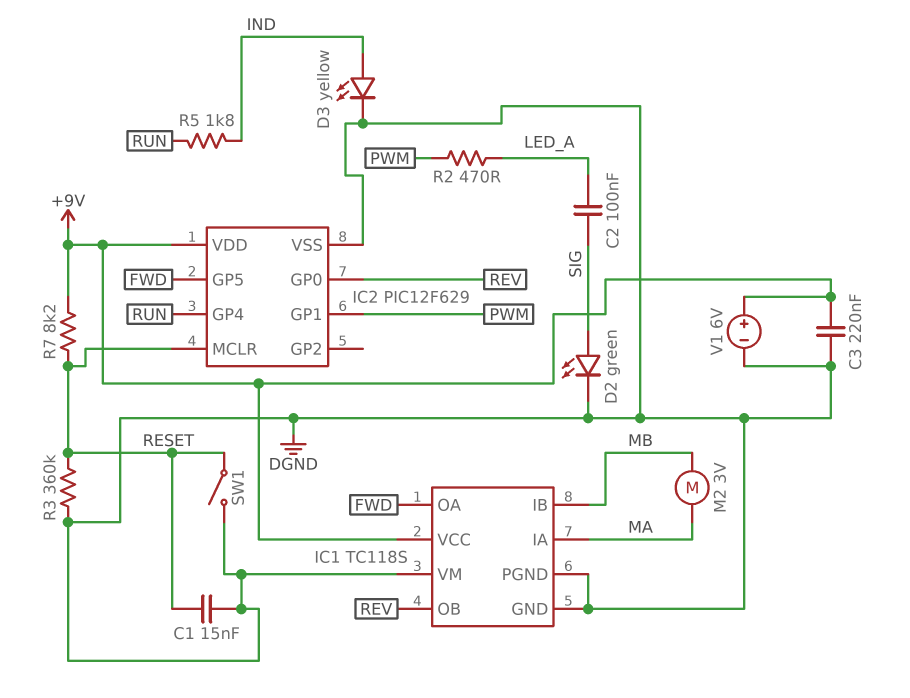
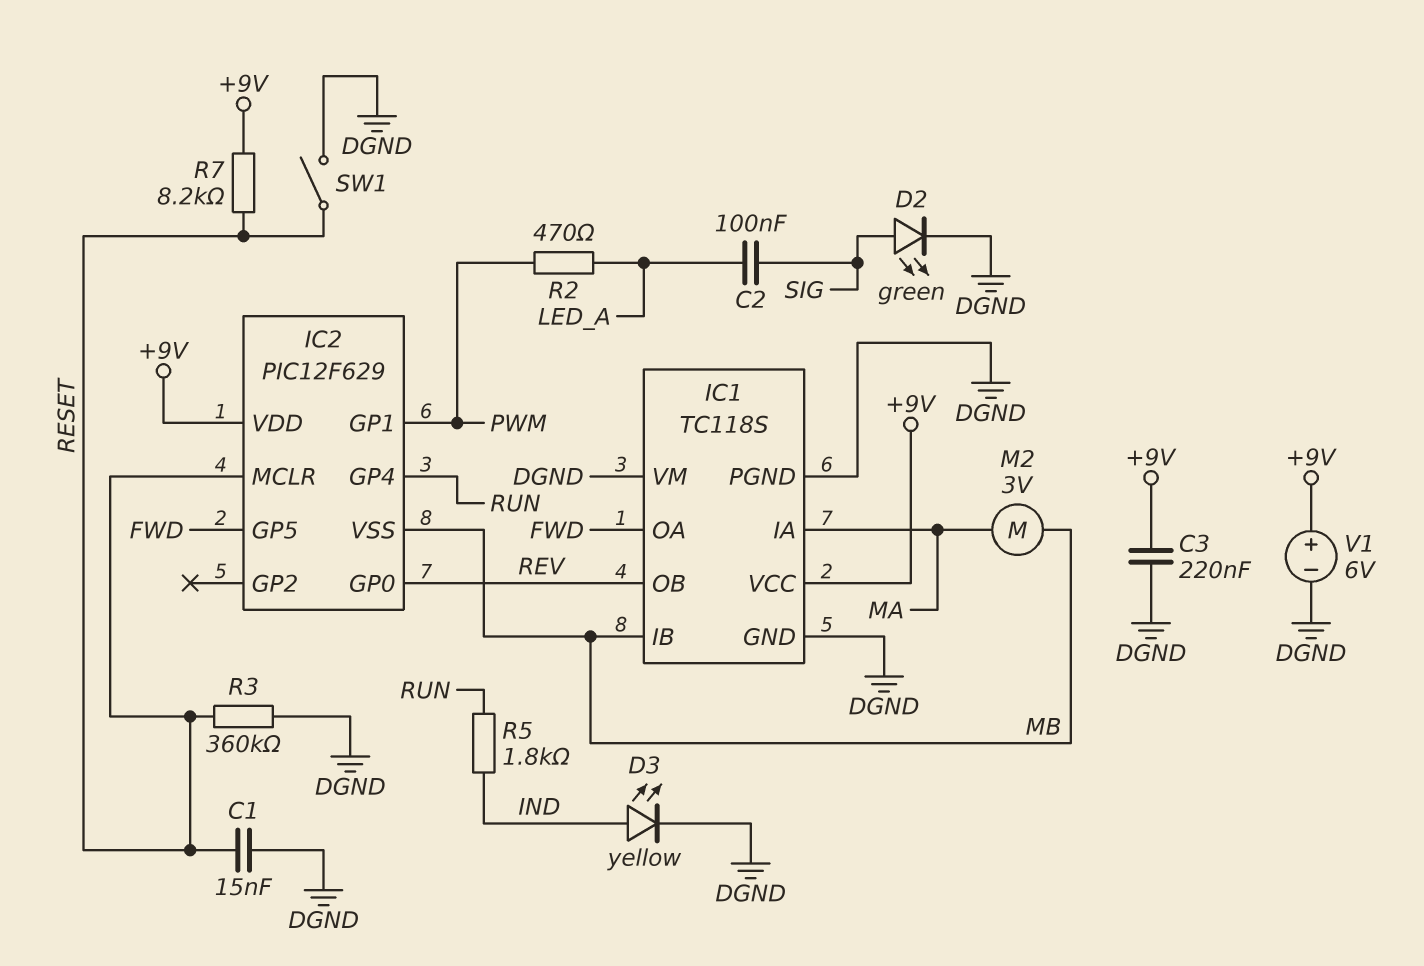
IC2 pin VSS: DGND -> MB

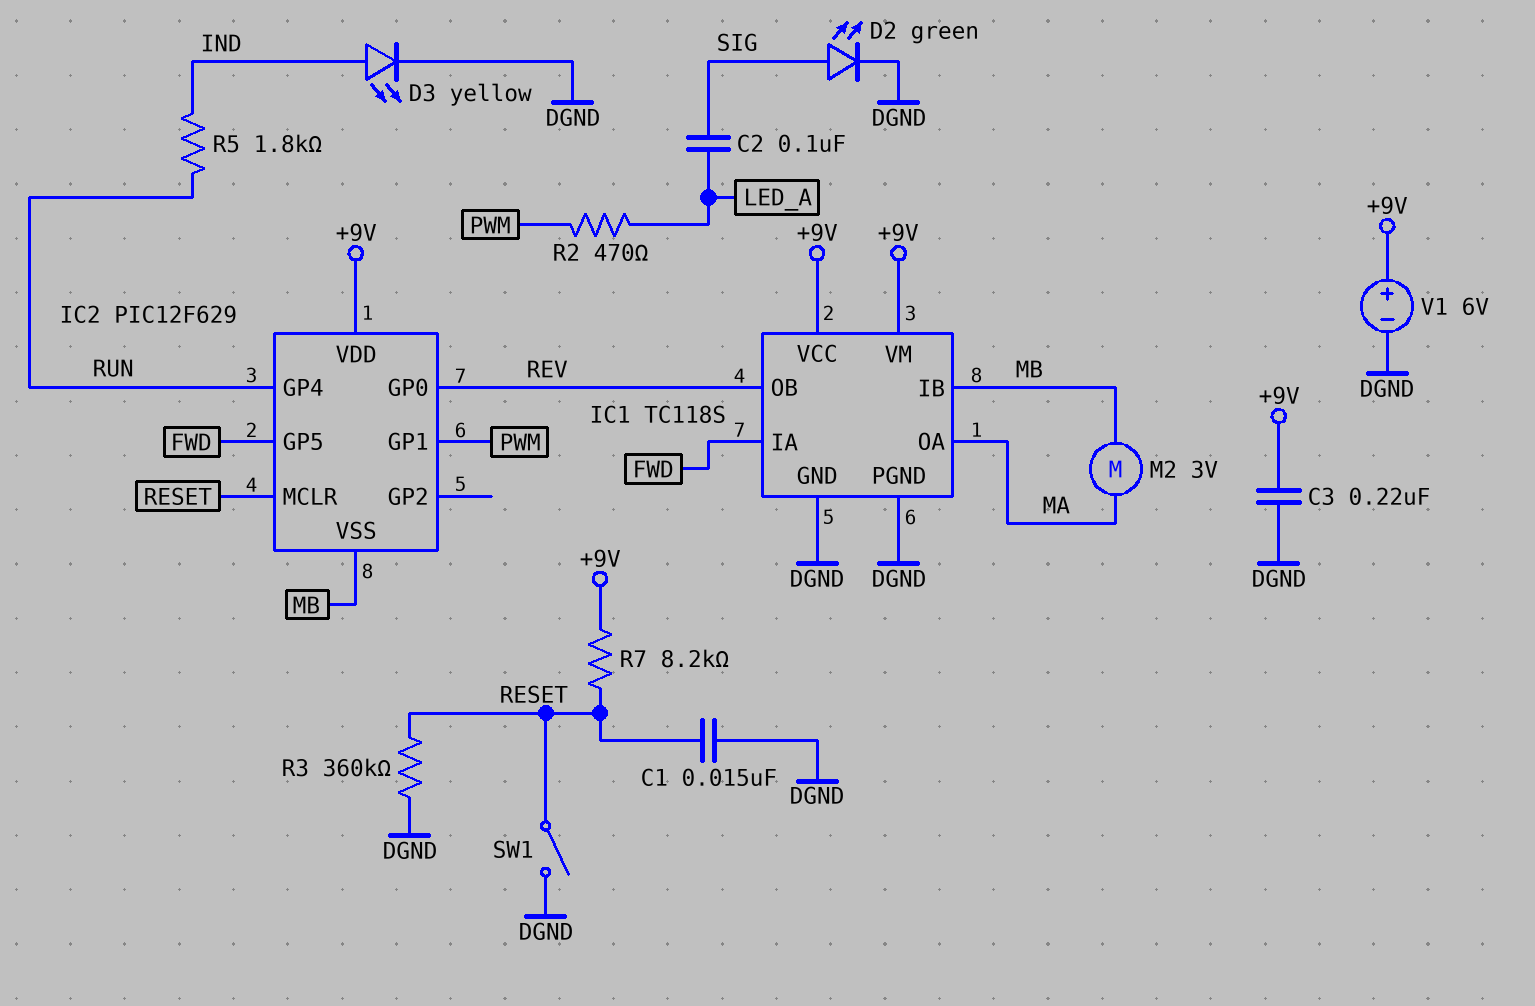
IC1 pin IA: MA -> FWD
IC1 pin OA: FWD -> MA
IC1 pin VM: DGND -> +9V

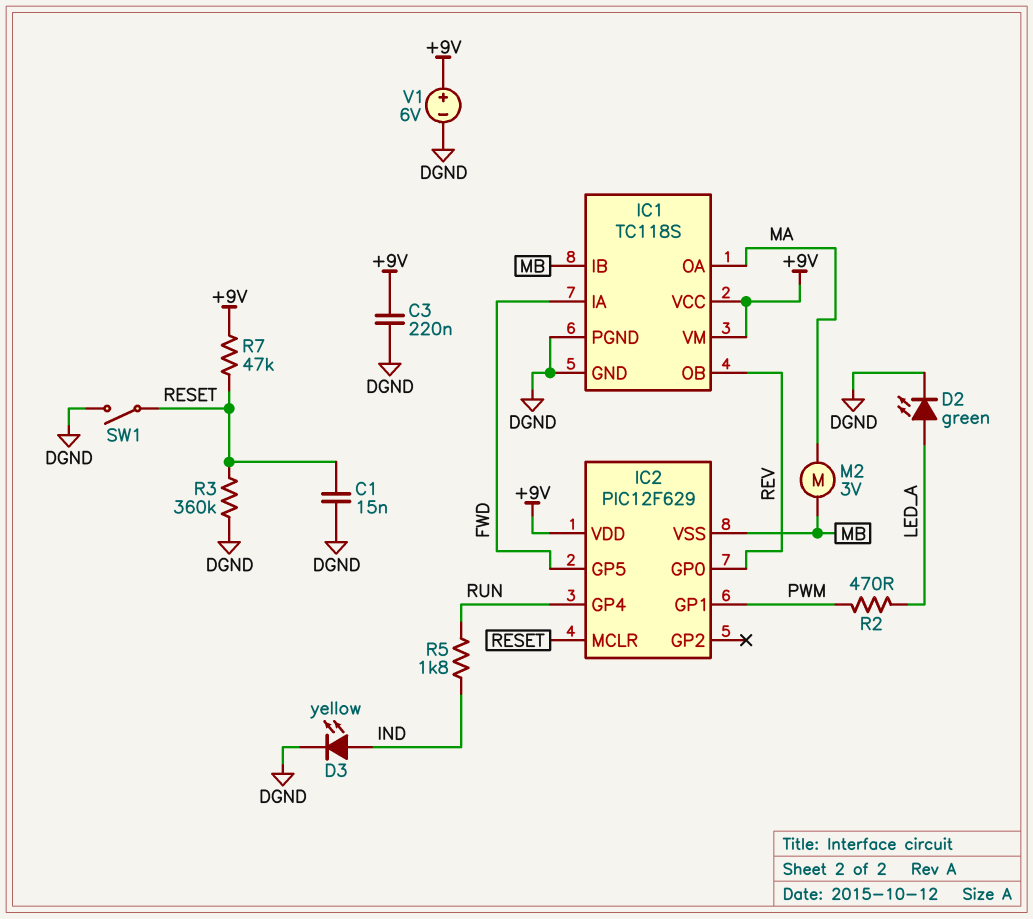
C2: 100nF (LED_A, SIG) -> none
D2: LED green (A SIG, K DGND) -> LED green (A LED_A, K DGND)
R7: 8.2k (+9V, RESET) -> 47k (+9V, RESET)

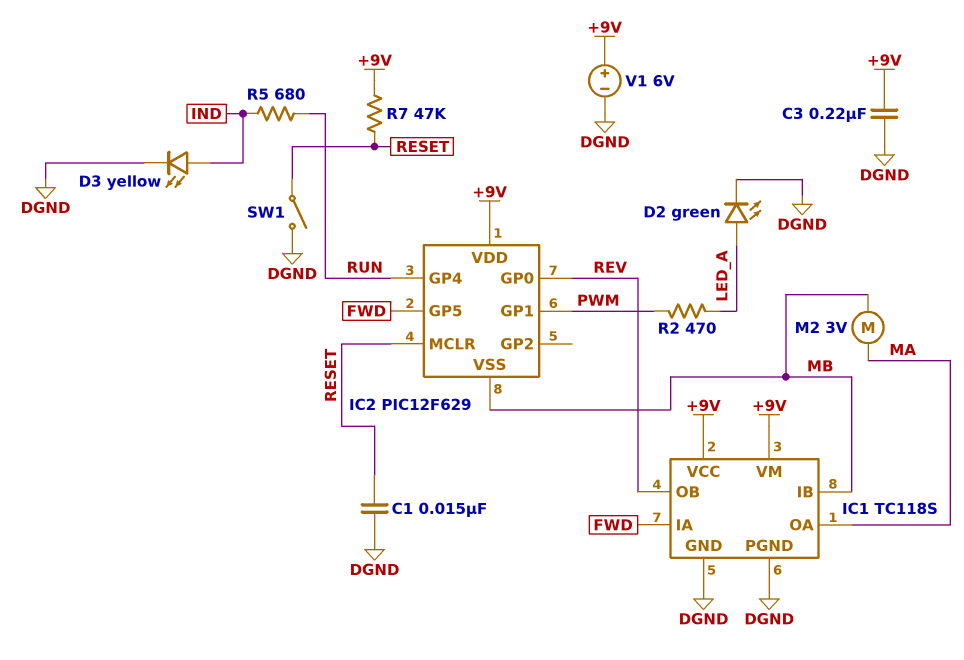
R3: 360k (DGND, RESET) -> none
R5: 1.8k (IND, RUN) -> 680 (IND, RUN)

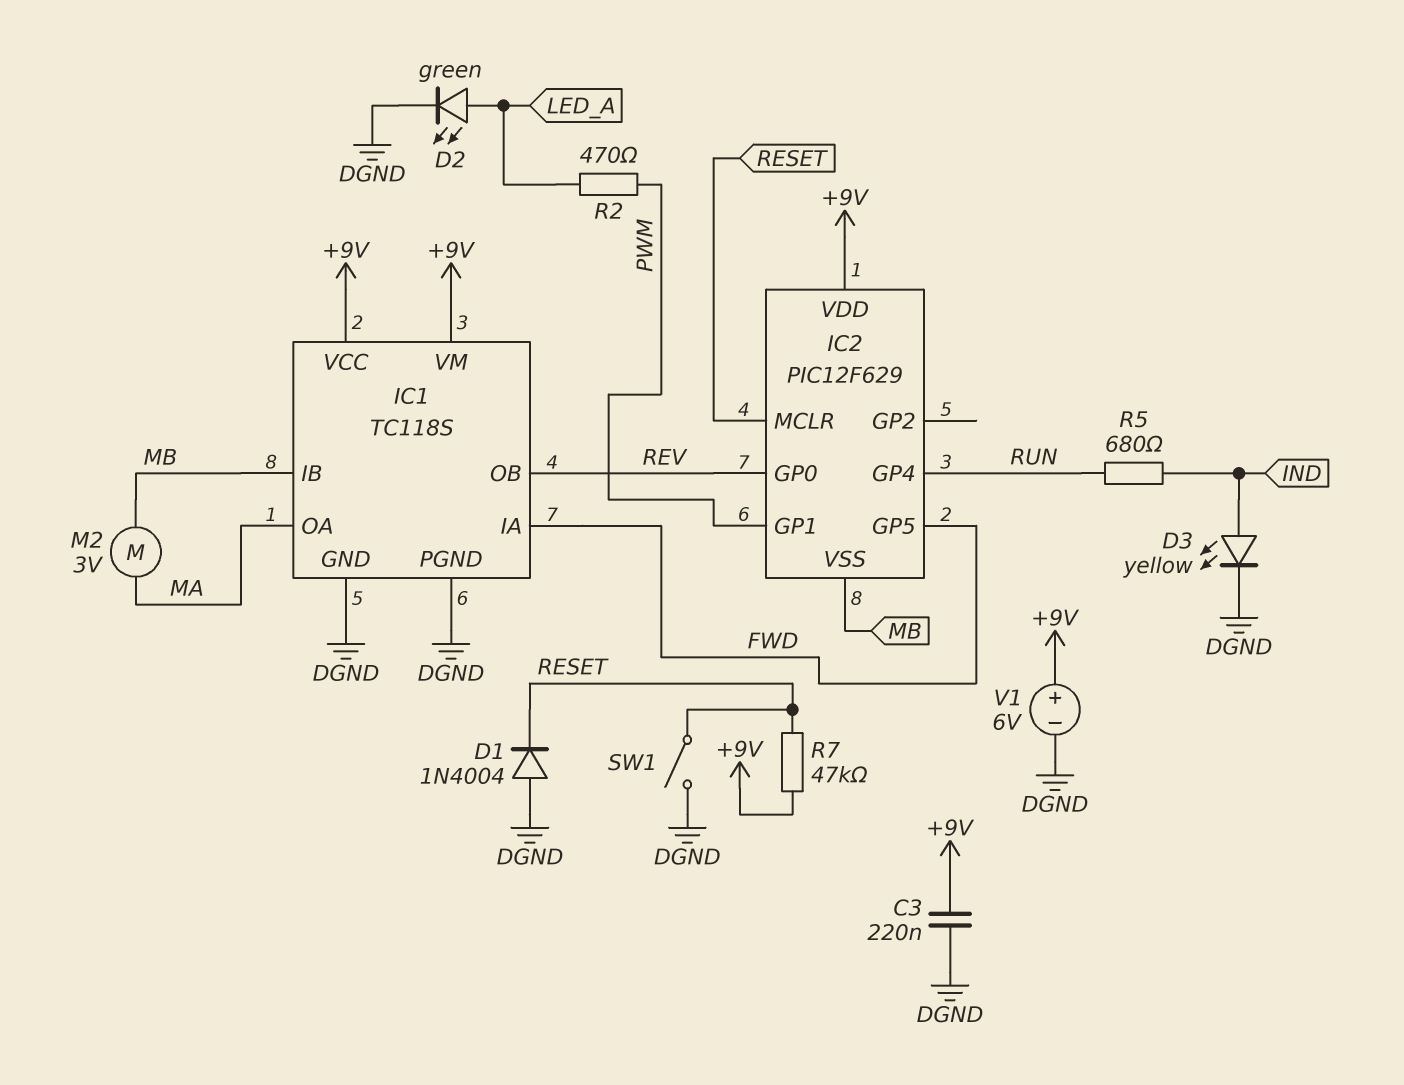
C1: 15nF (DGND, RESET) -> none
D1: none -> diode 1N4004 (A DGND, K RESET)

